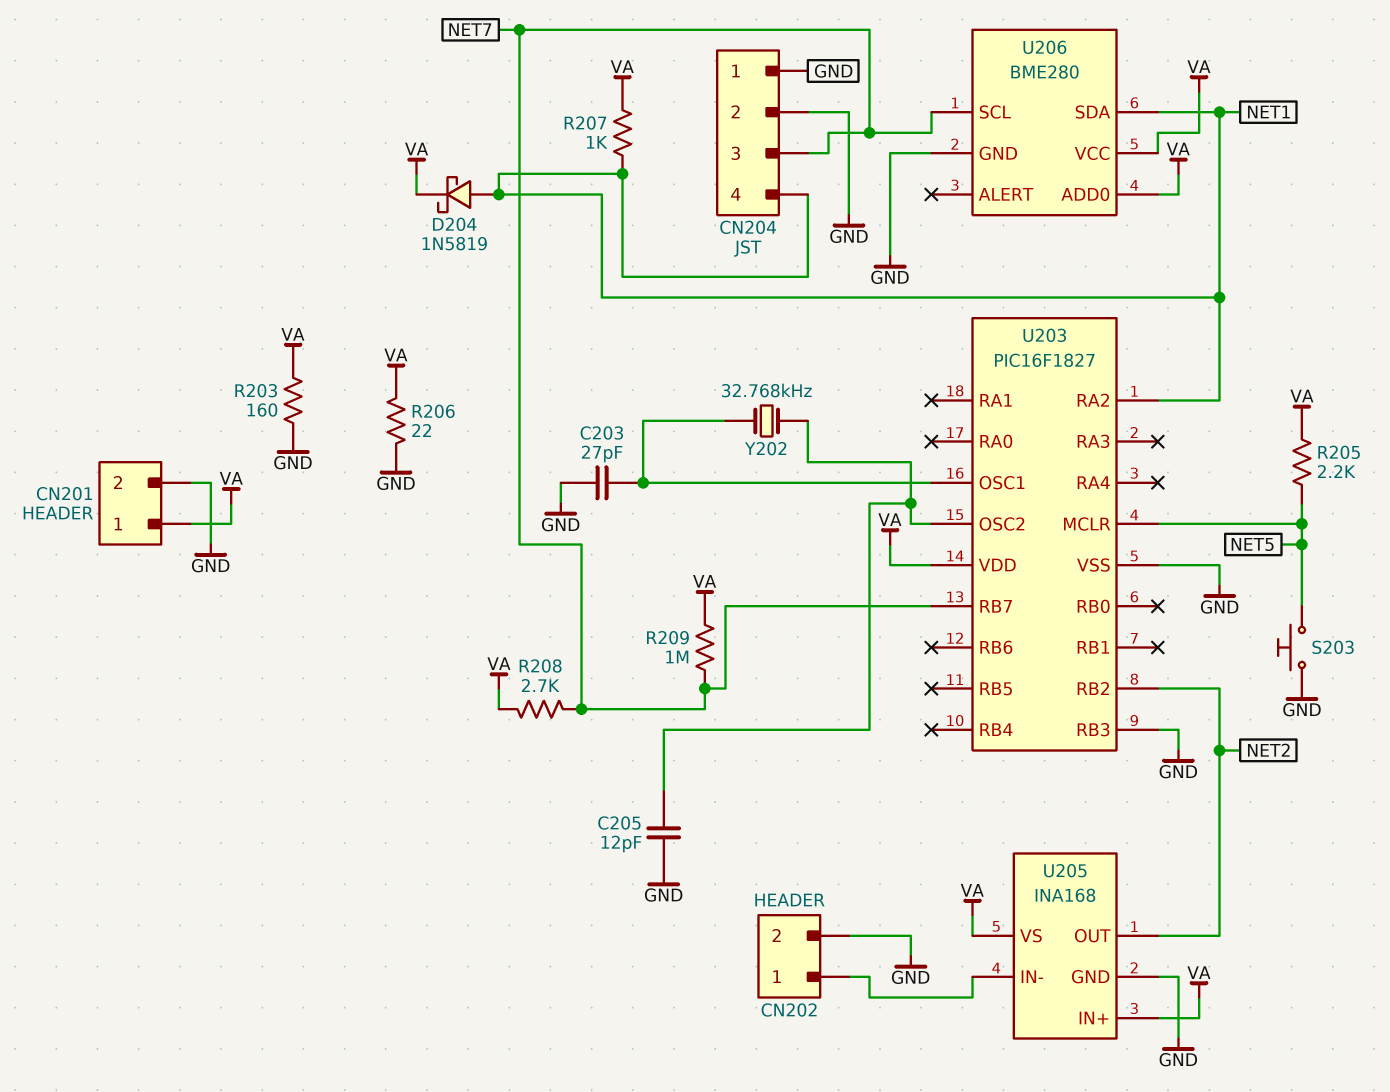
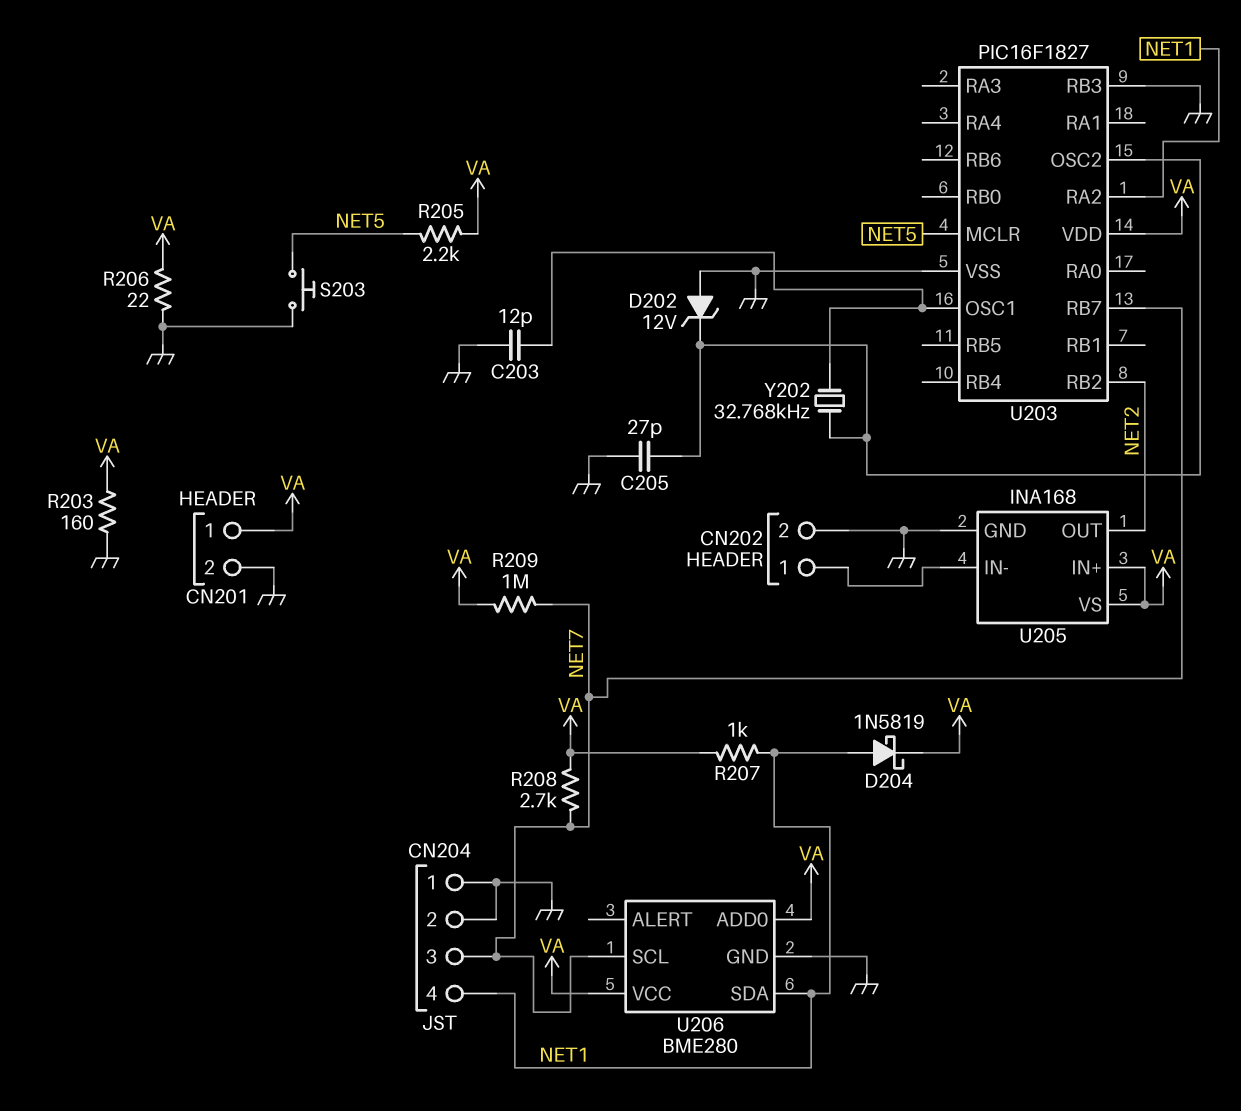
C203: 27pF (GND, U203/OSC1) -> 12pF (GND, U203/OSC1)
C205: 12pF (GND, U203/OSC2) -> 27pF (GND, U203/OSC2)
D202: none -> zener 12V (A GND, K U203/OSC2)

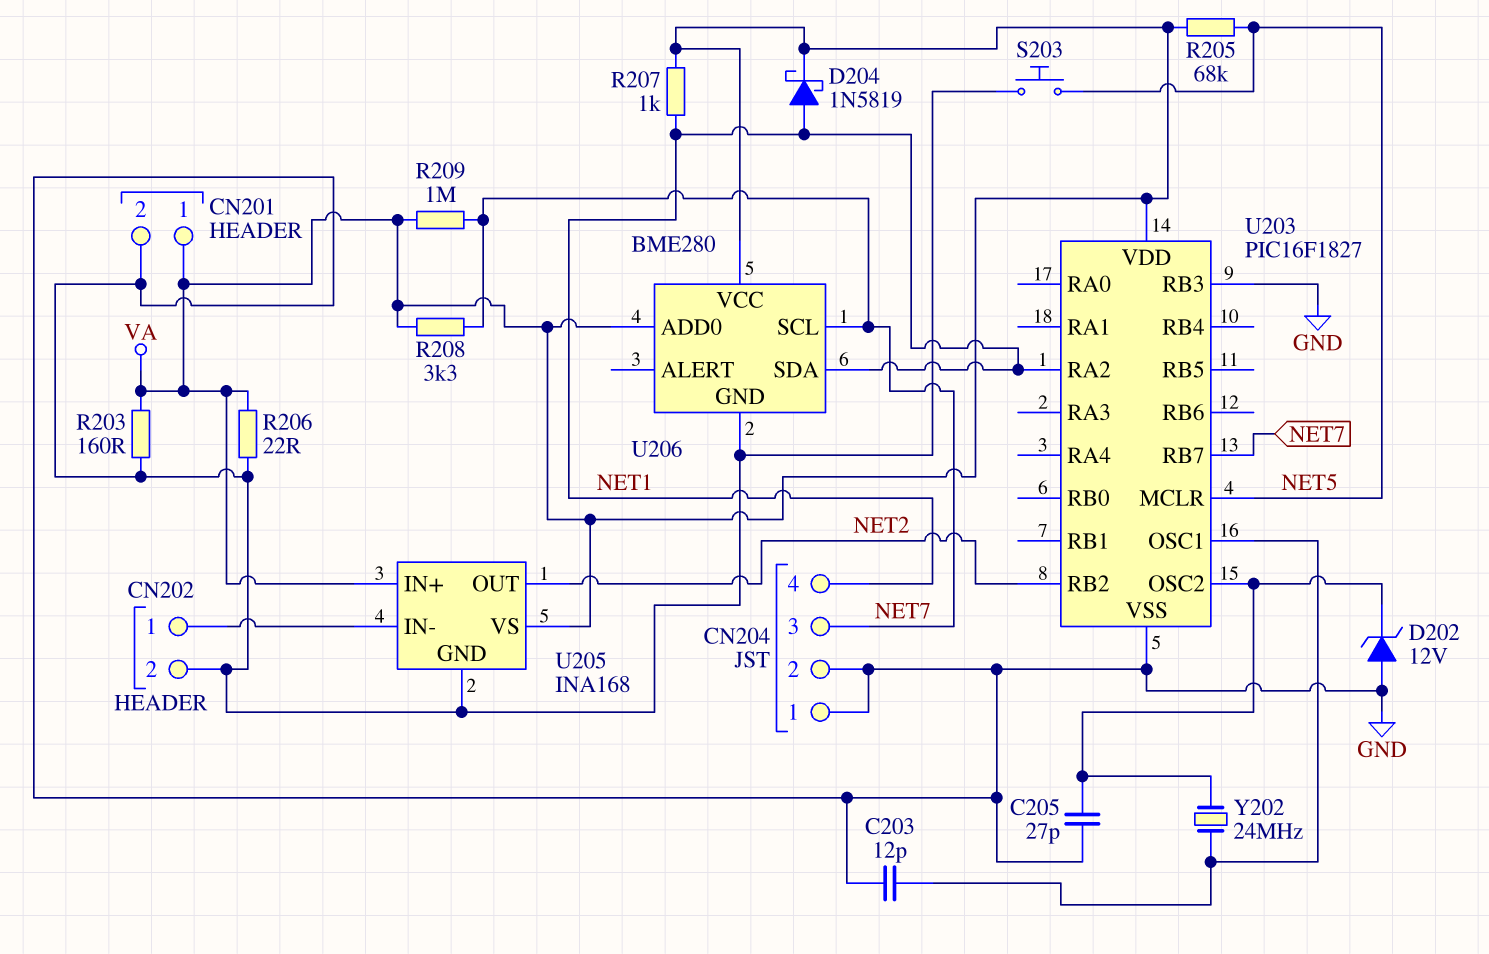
R205: 2.2k (NET5, VA) -> 68k (NET5, VA)
R208: 2.7k (NET7, VA) -> 3.3k (NET7, VA)
Y202: 32.768kHz (U203/OSC1, U203/OSC2) -> 24MHz (U203/OSC1, U203/OSC2)

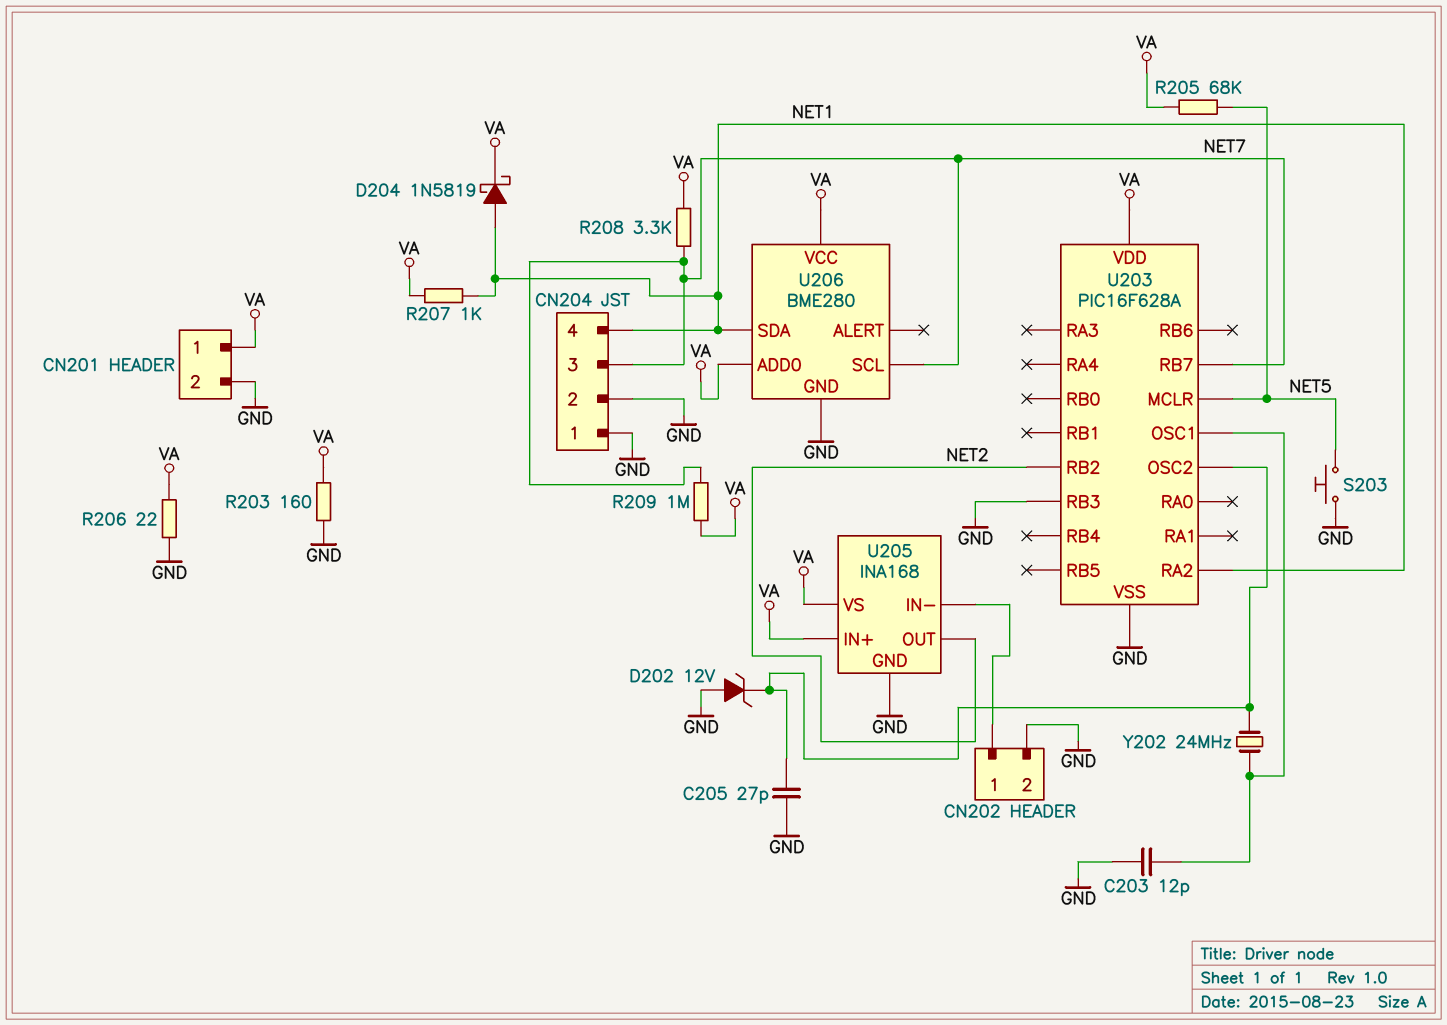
U203: PIC16F1827 -> PIC16F628A

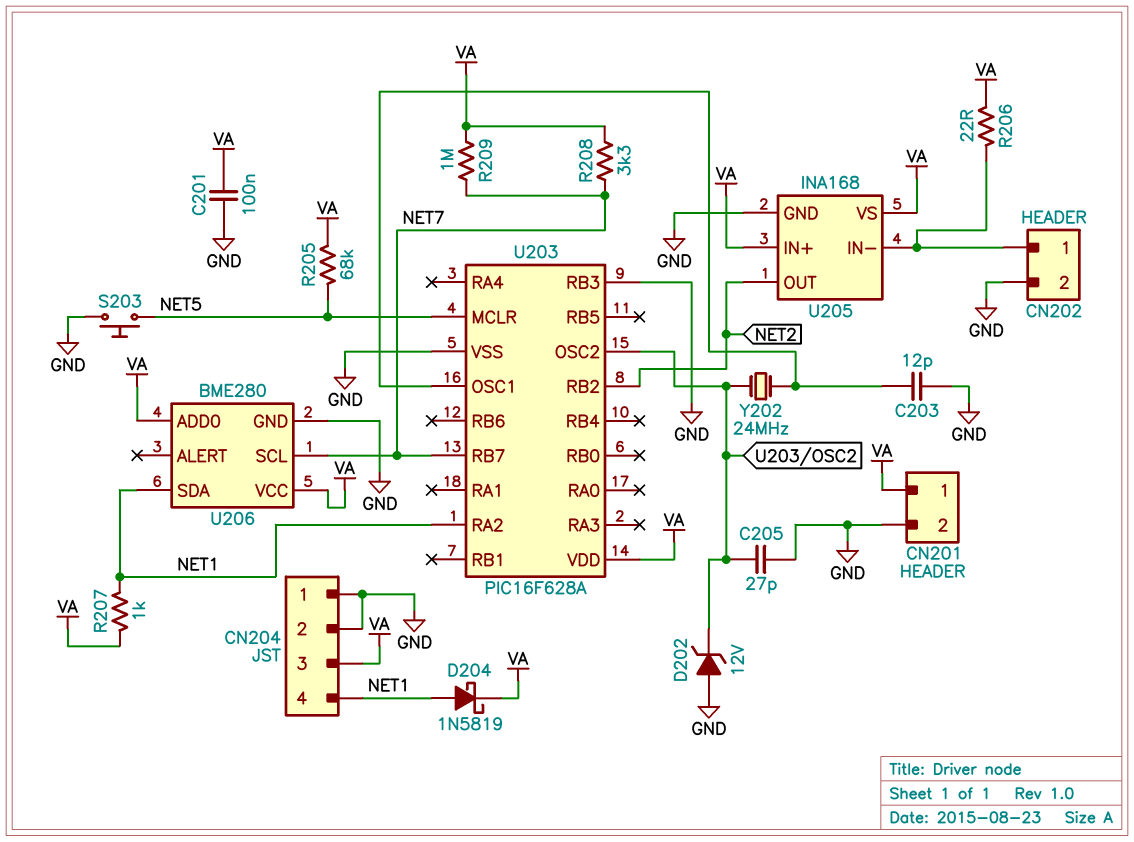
C201: none -> 100nF (GND, VA)
CN204 pin 3: NET7 -> VA
R203: 160 (GND, VA) -> none
R206: 22 (GND, VA) -> 22 (CN202/1, VA)

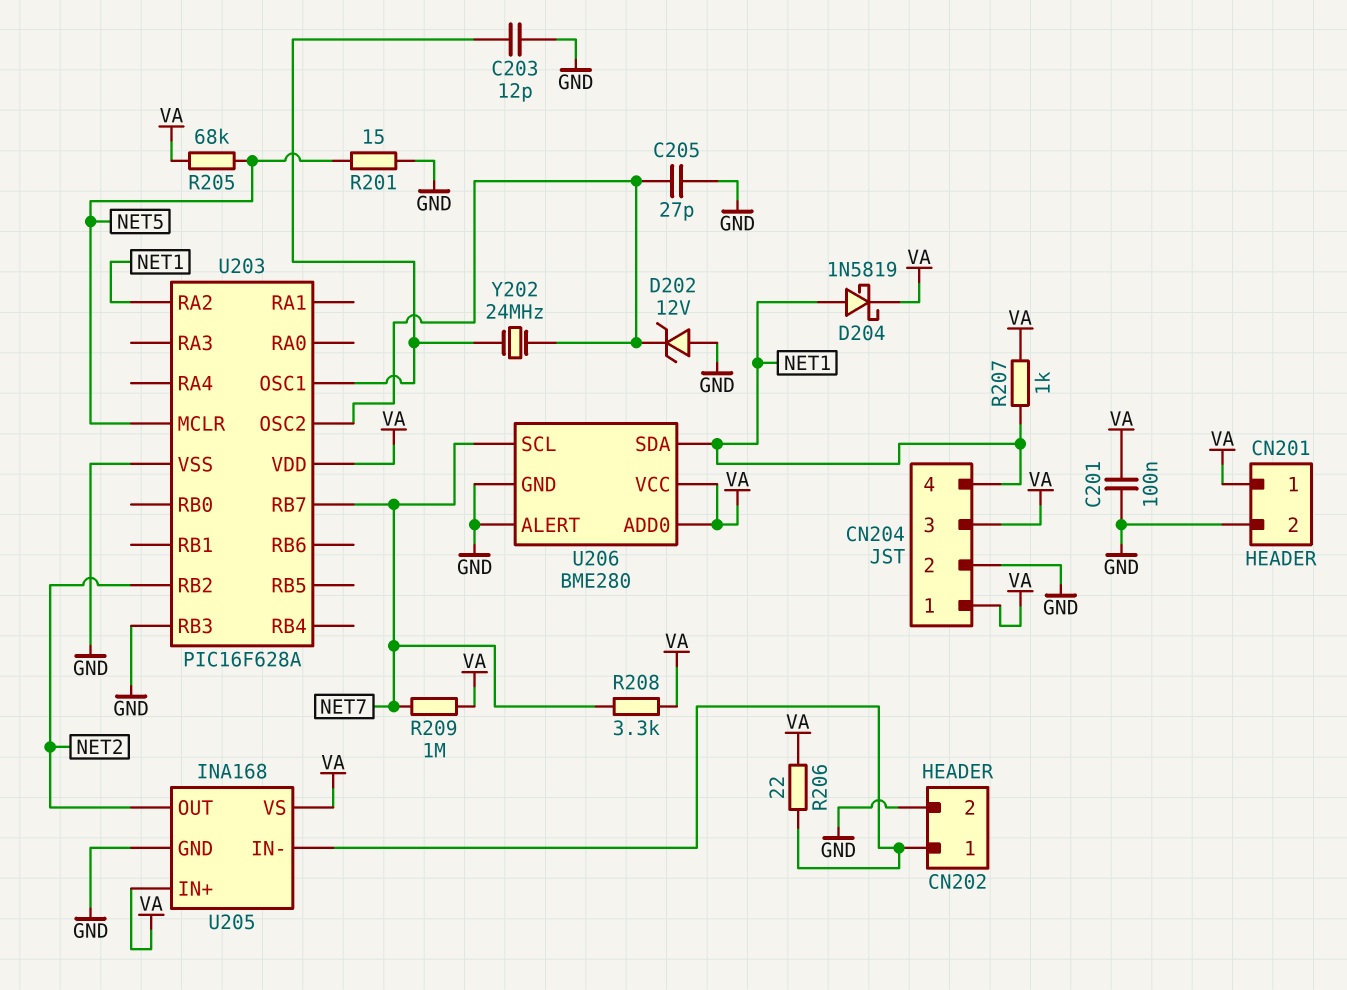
CN204 pin 1: GND -> VA
R201: none -> 15 (GND, NET5)
S203: button (GND, NET5) -> none
U206 pin ALERT: none -> GND

